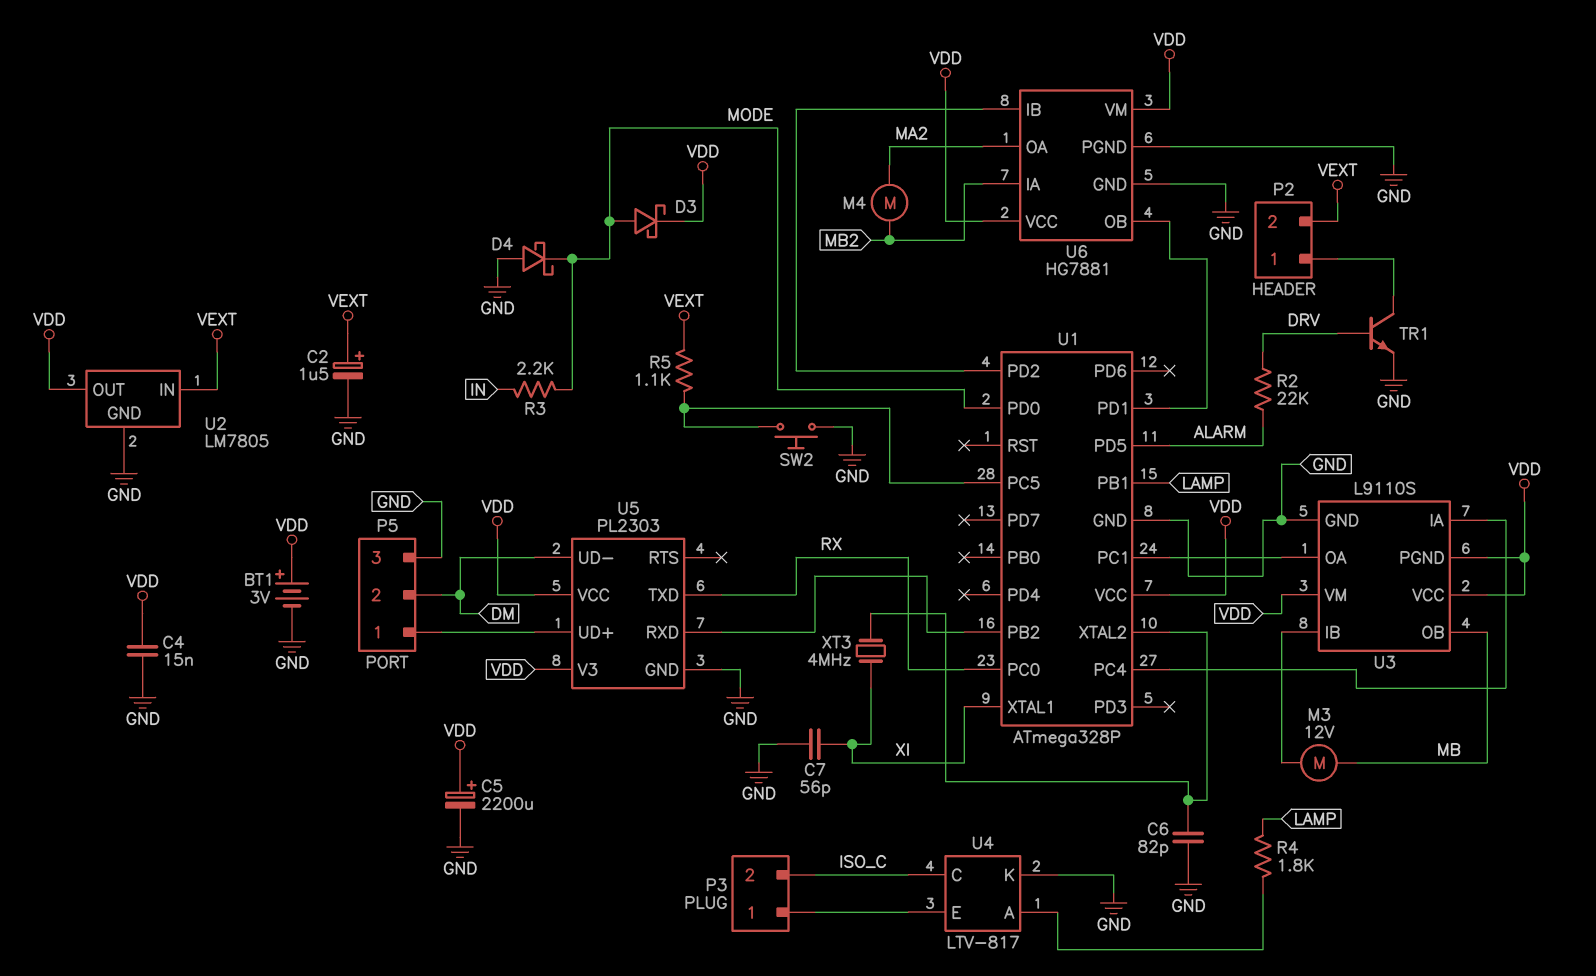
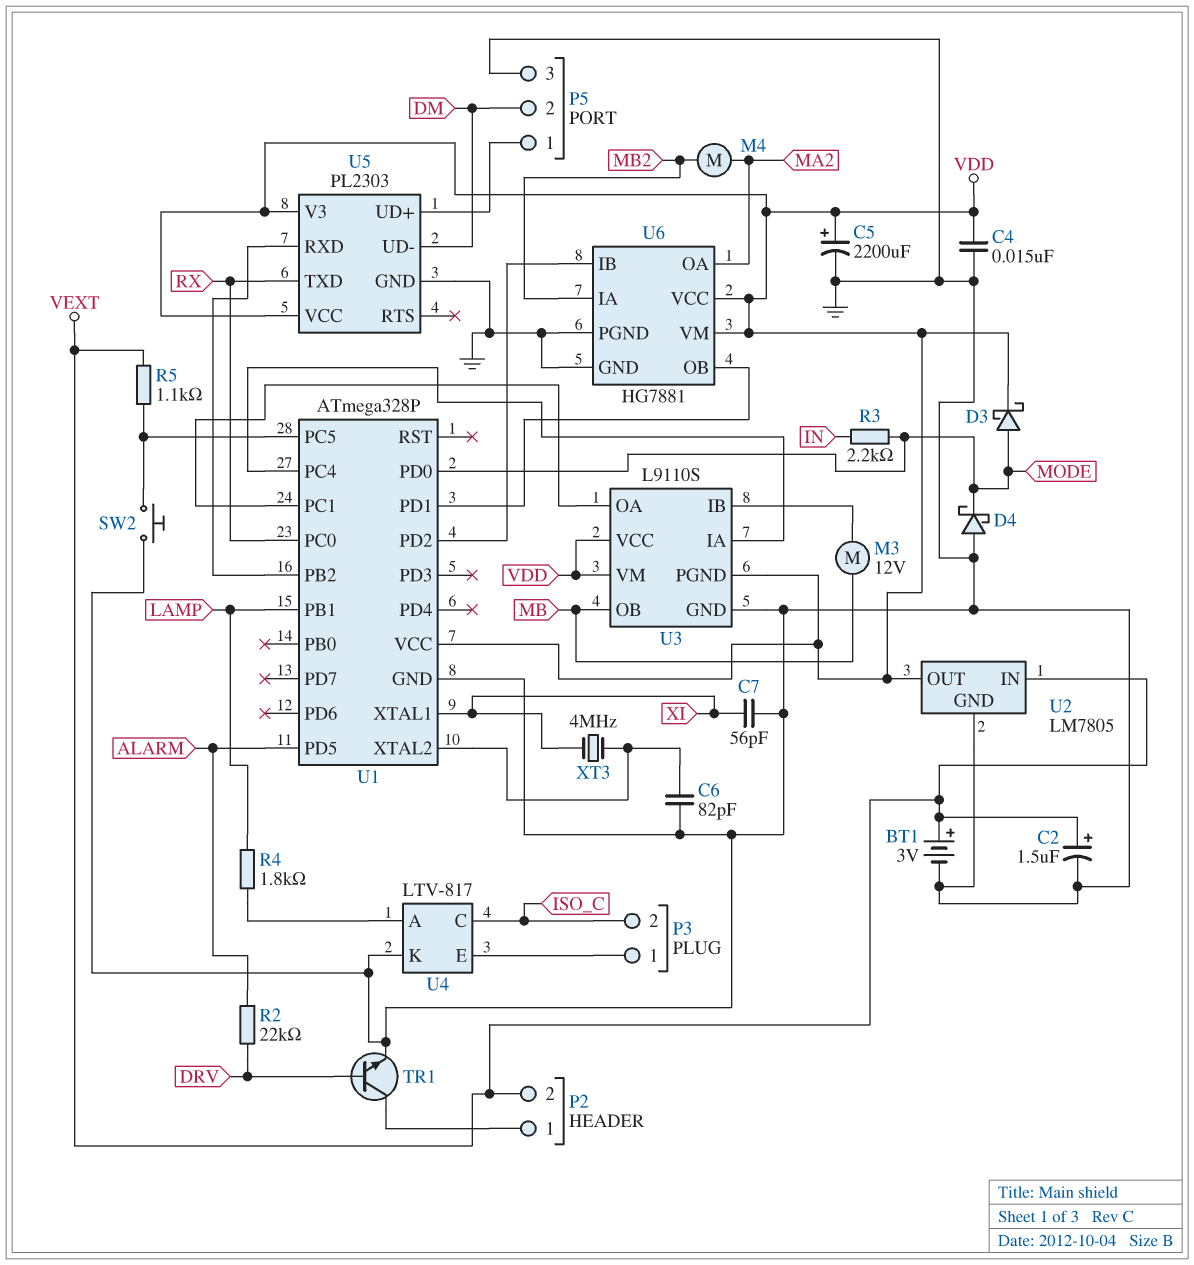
BT1: 3V (plus VDD, minus GND) -> 3V (plus VEXT, minus GND)

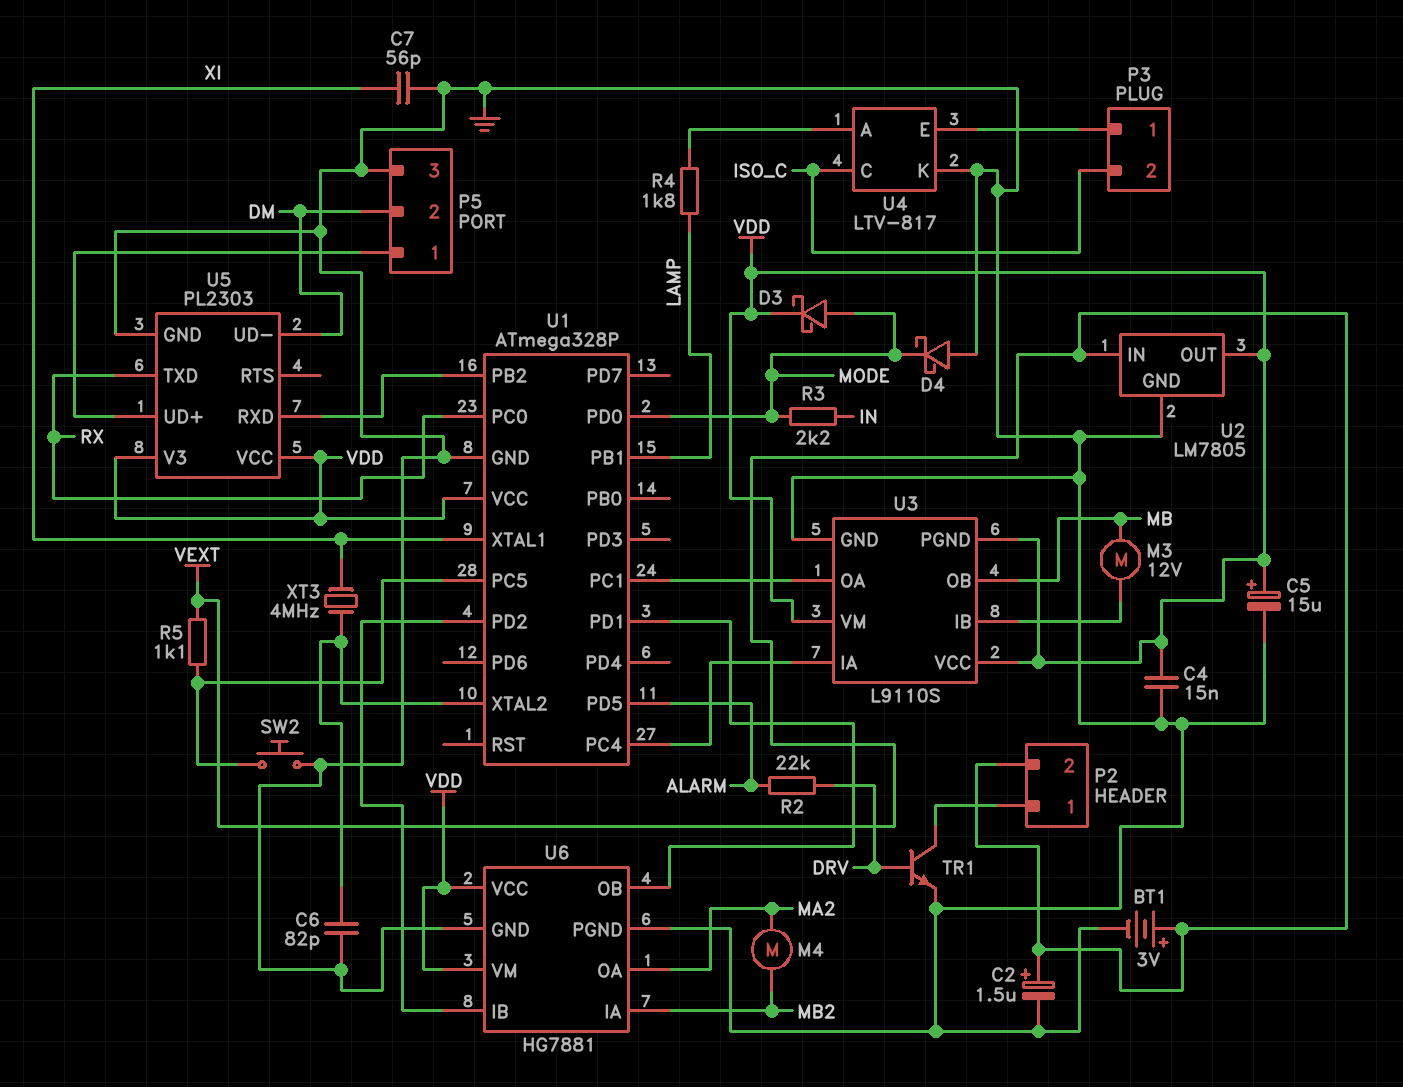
C5: 2200uF (plus VDD, minus GND) -> 15uF (plus VDD, minus GND)

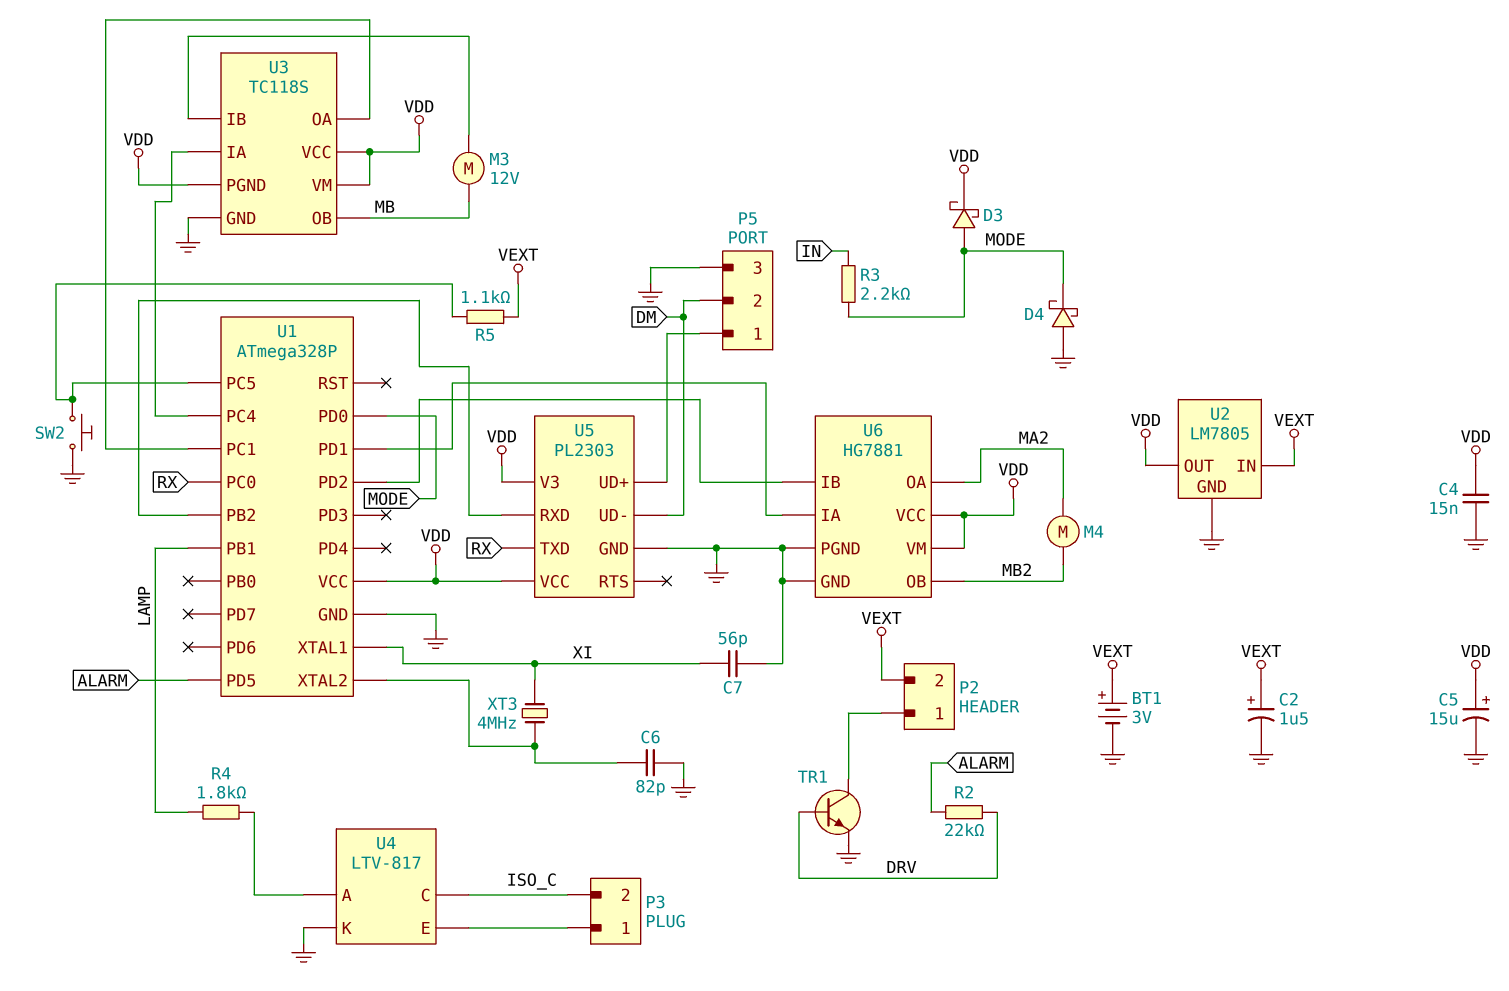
U3: L9110S -> TC118S
U6 pin IA: MB2 -> U1/PD1
U6 pin OB: U1/PD1 -> MB2

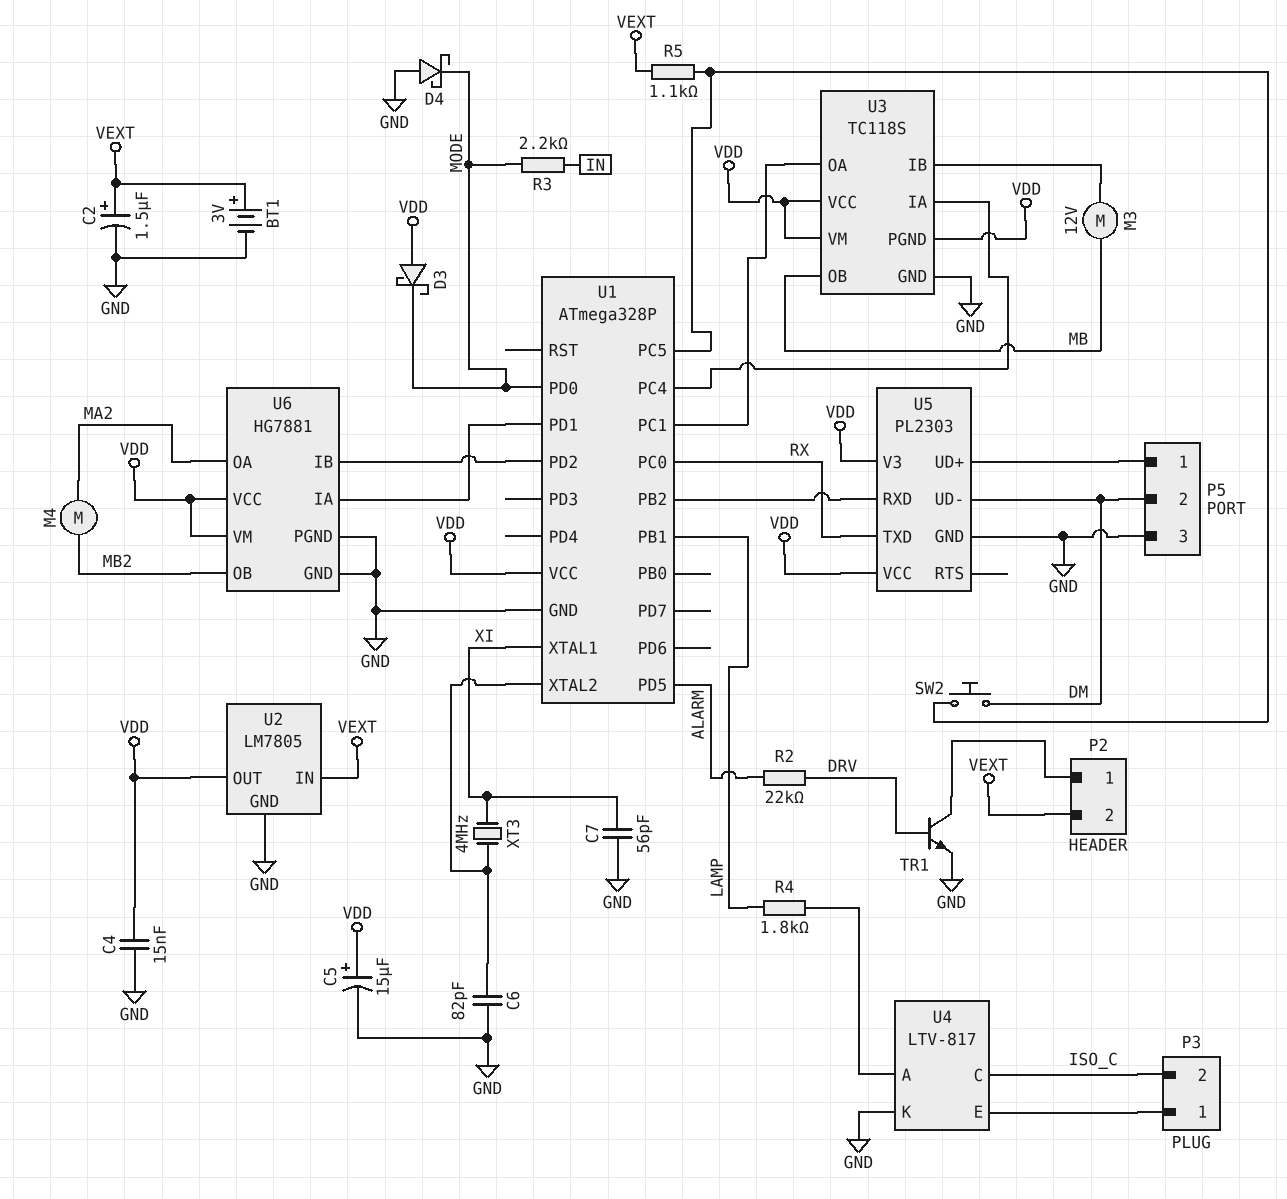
D3: schottky (A MODE, K VDD) -> schottky (A VDD, K MODE)
SW2: button (GND, U1/PC5) -> button (DM, U1/PC5)

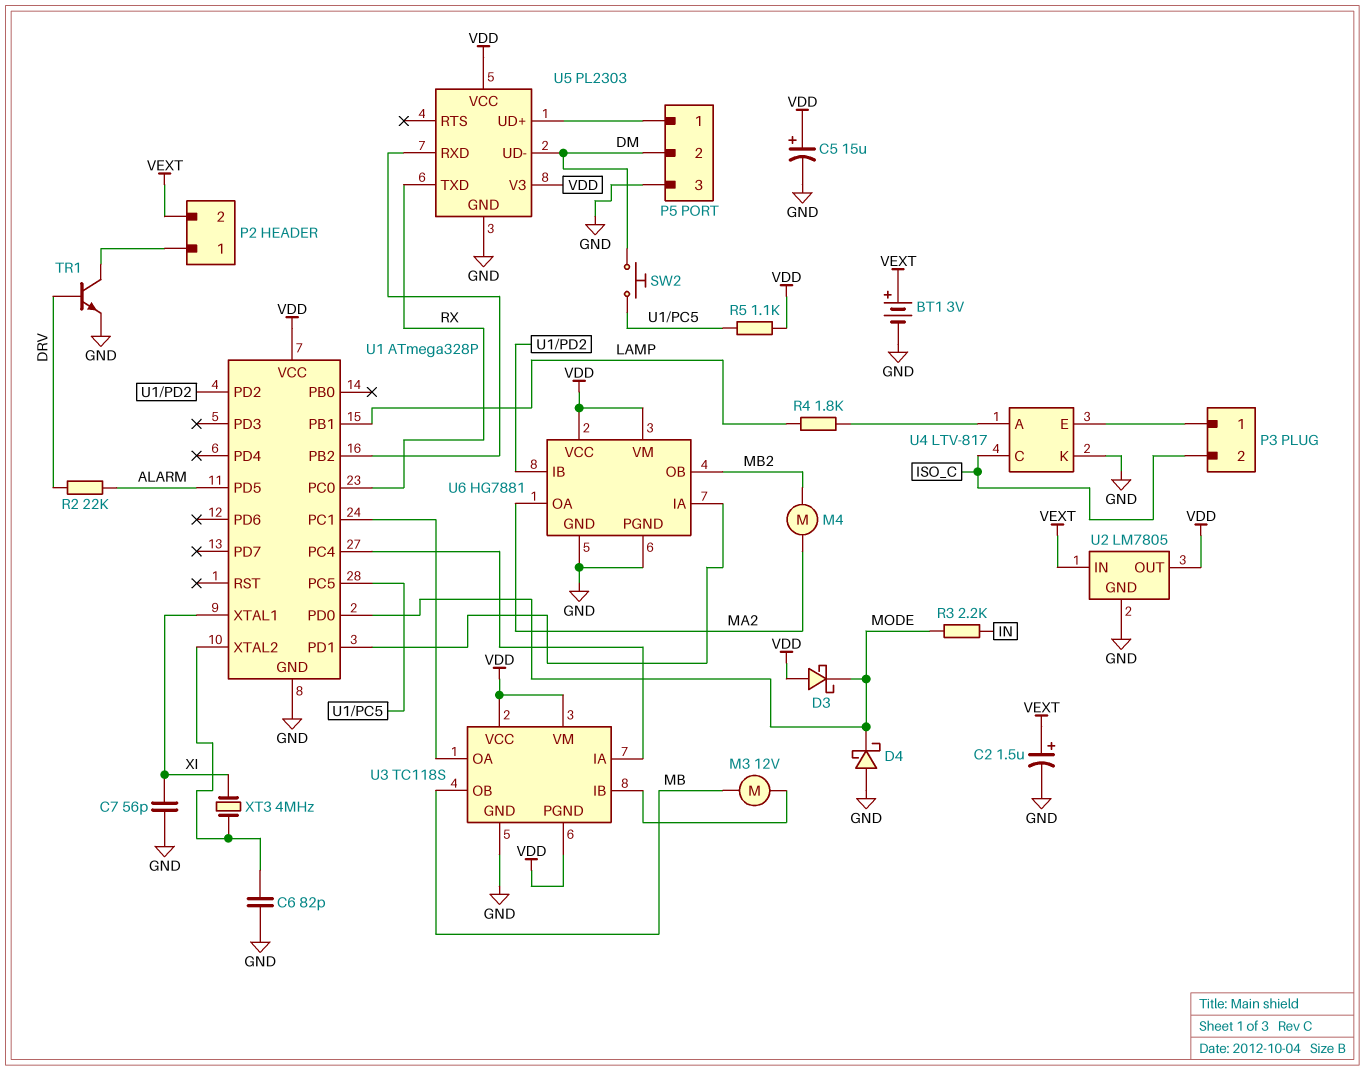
C4: 15nF (GND, VDD) -> none
R5: 1.1k (U1/PC5, VEXT) -> 1.1k (U1/PC5, VDD)

